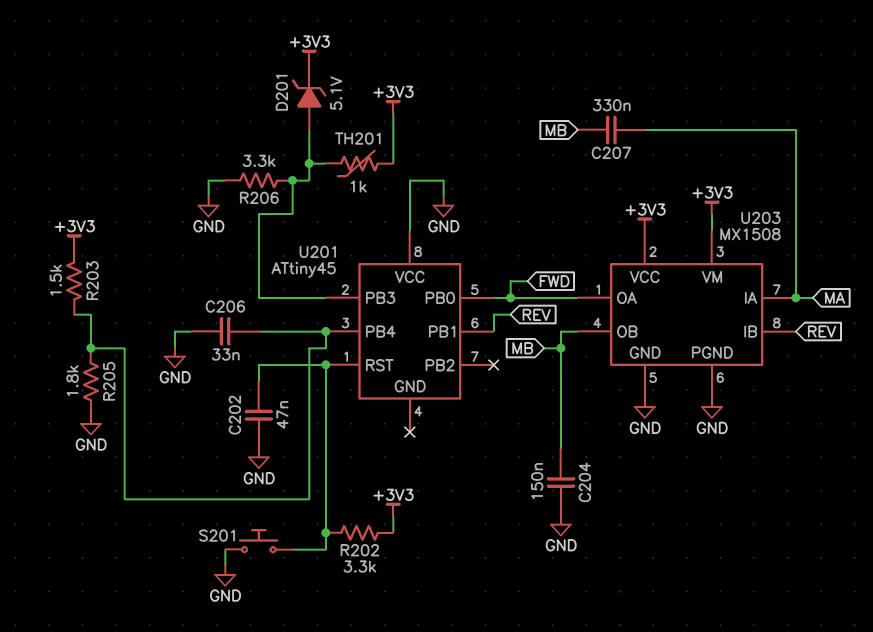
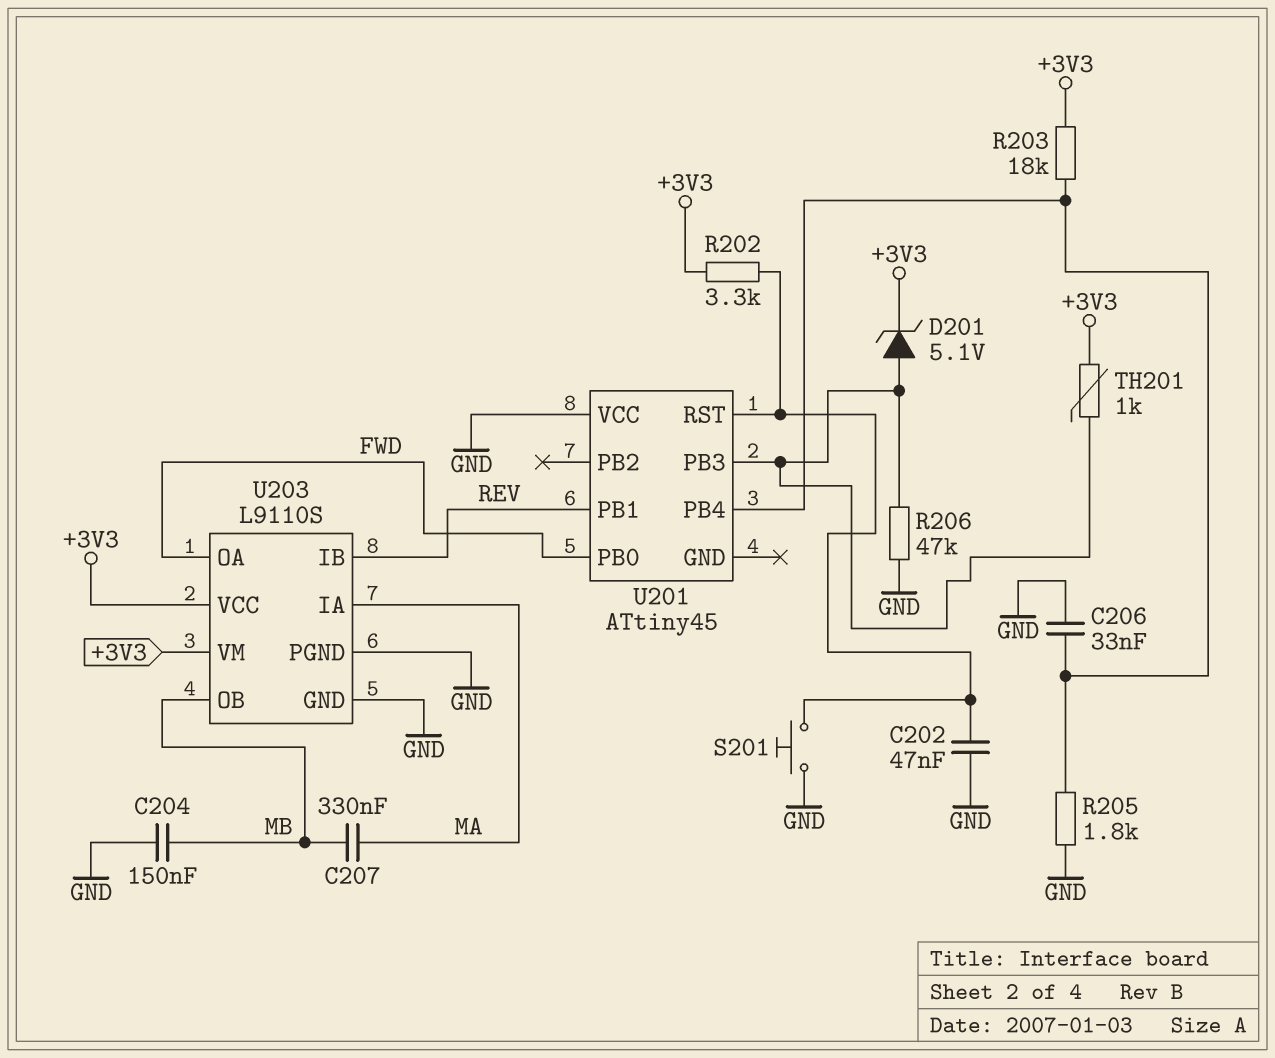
R203: 1.5k (+3V3, U201/PB4) -> 18k (+3V3, U201/PB4)
R206: 3.3k (GND, U201/PB3) -> 47k (GND, U201/PB3)
U203: MX1508 -> L9110S

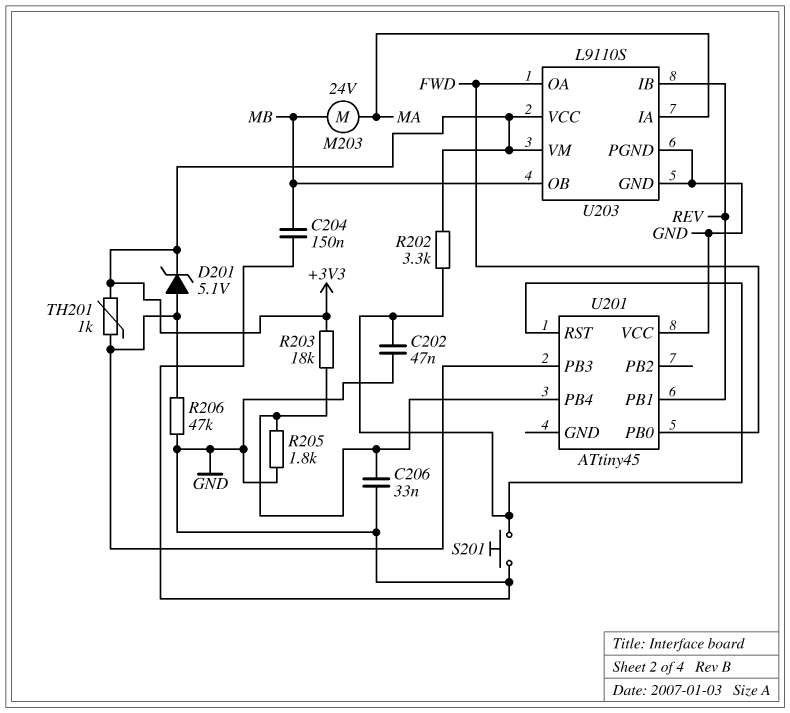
C207: 330nF (MA, MB) -> none
M203: none -> motor 24V (MA, MB)

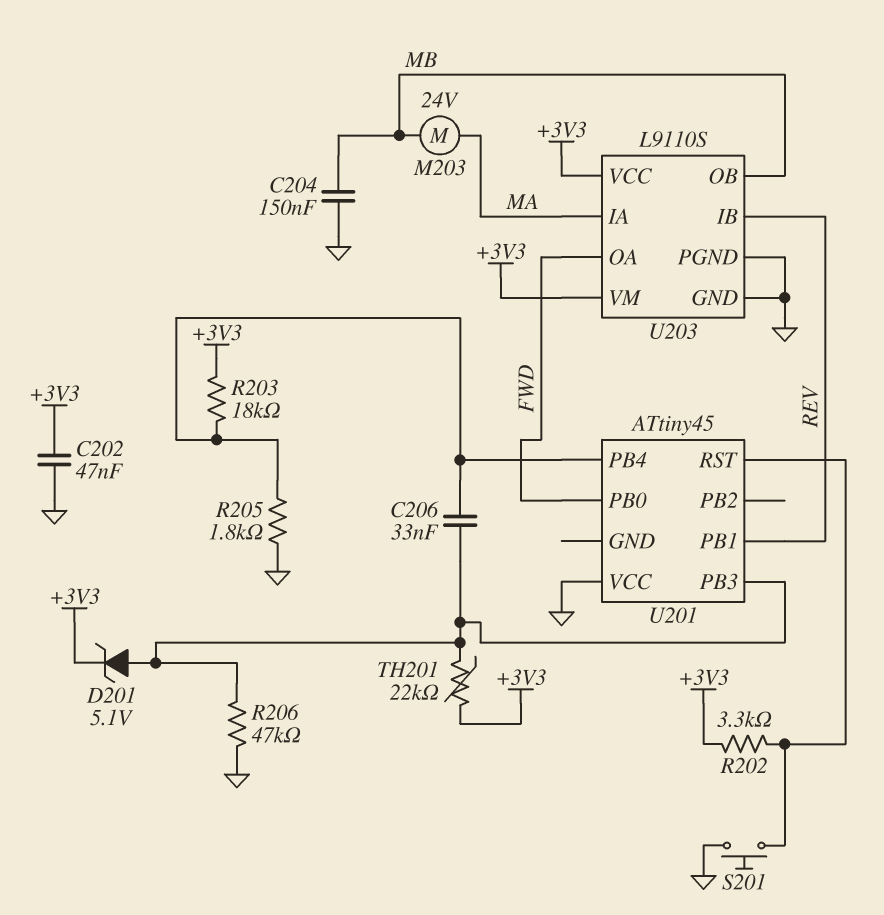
C202: 47nF (GND, U201/RST) -> 47nF (+3V3, GND)
C206: 33nF (GND, U201/PB4) -> 33nF (U201/PB3, U201/PB4)
TH201: 1k (+3V3, U201/PB3) -> 22k (+3V3, U201/PB3)

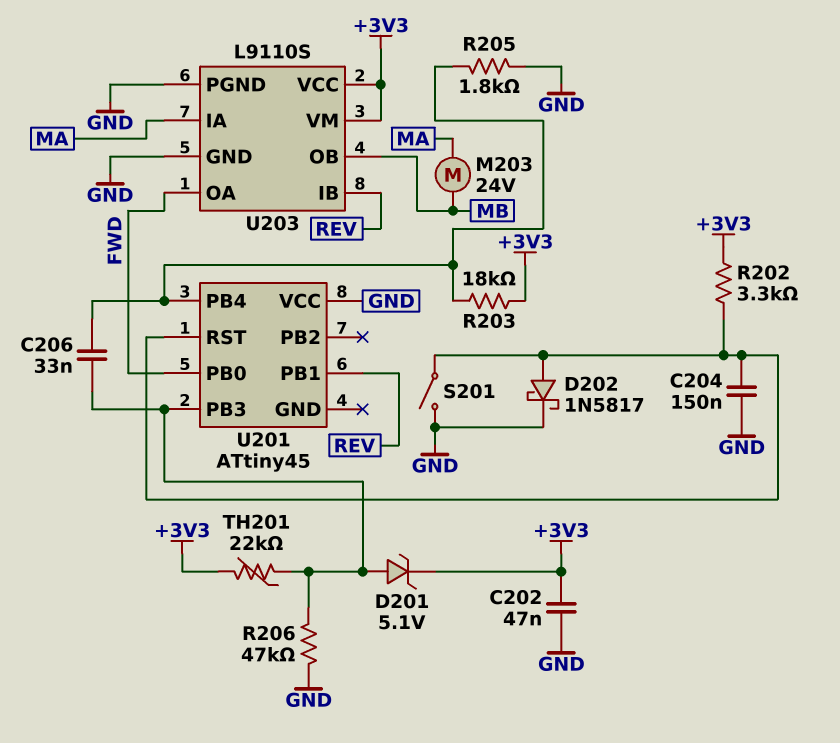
C204: 150nF (GND, MB) -> 150nF (GND, U201/RST)
D202: none -> schottky 1N5817 (A U201/RST, K GND)
S201: button (GND, U201/RST) -> switch (GND, U201/RST)

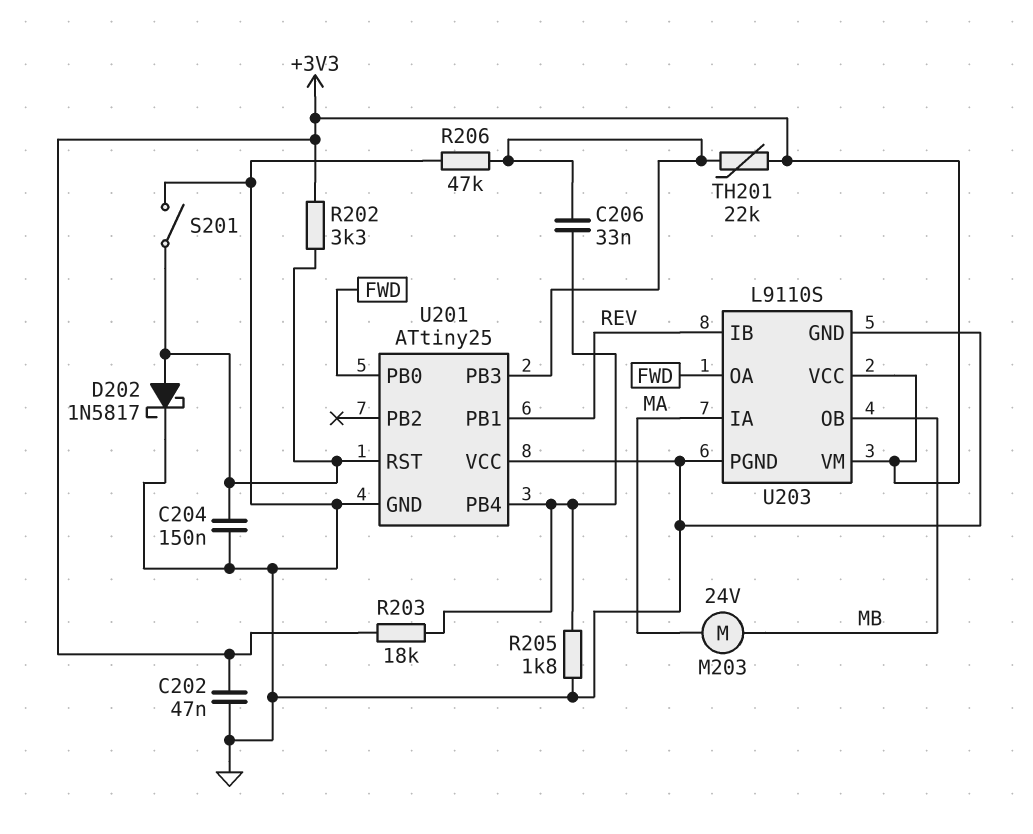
D201: zener 5.1V (A U201/PB3, K +3V3) -> none
U201: ATtiny45 -> ATtiny25
U201 pin GND: none -> GND

